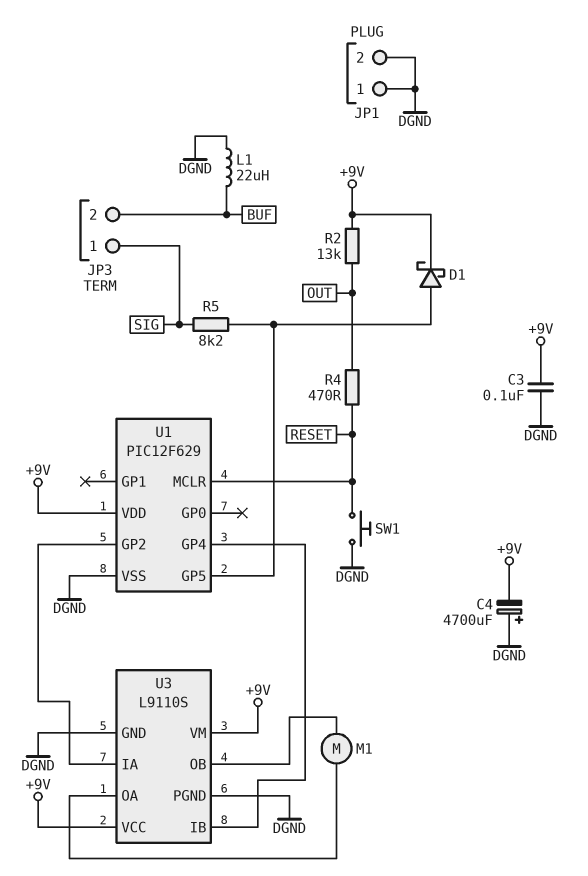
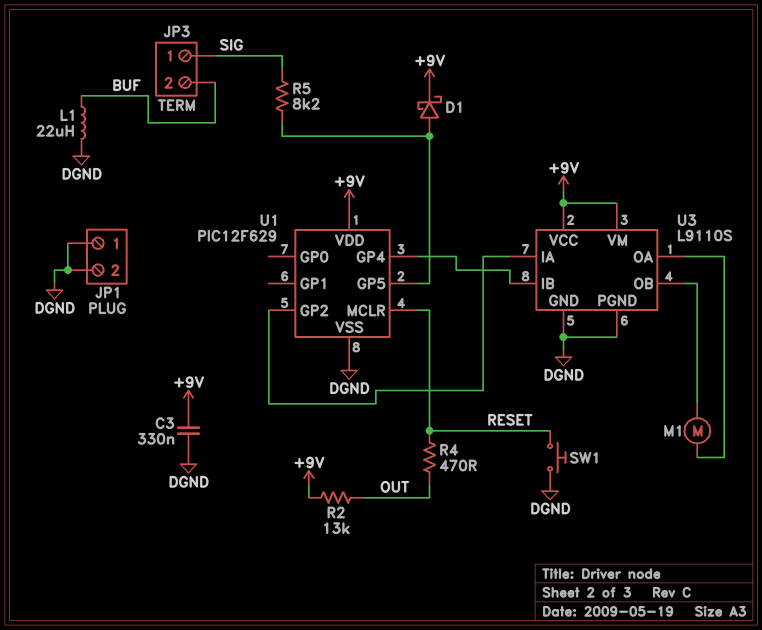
C3: 100nF (+9V, DGND) -> 330nF (+9V, DGND)
C4: 4700uF (plus DGND, minus +9V) -> none

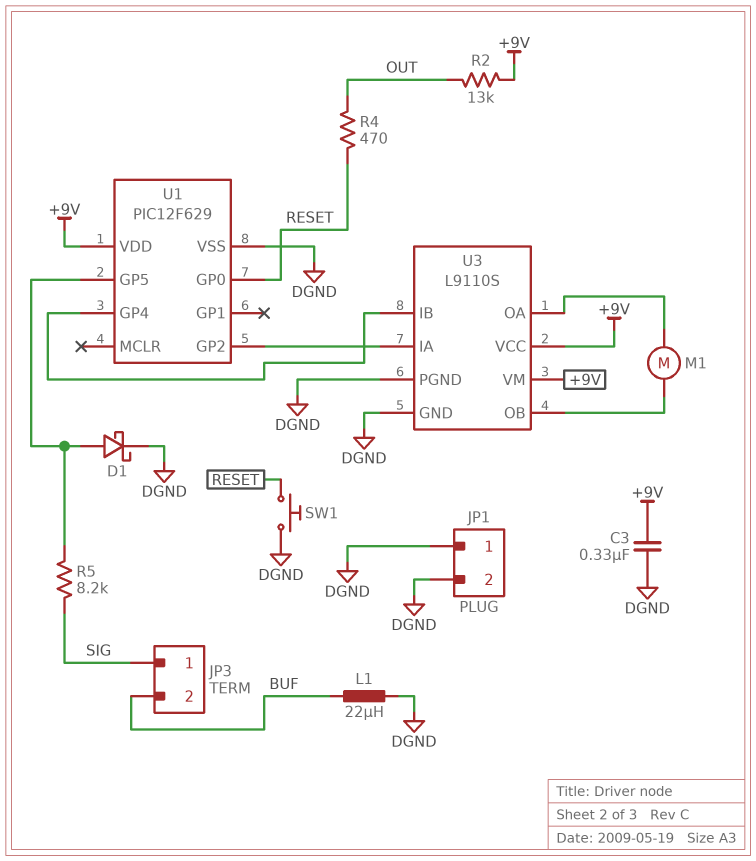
D1: schottky (A U1/GP5, K +9V) -> schottky (A U1/GP5, K DGND)
U1 pin GP0: none -> RESET
U1 pin MCLR: RESET -> none

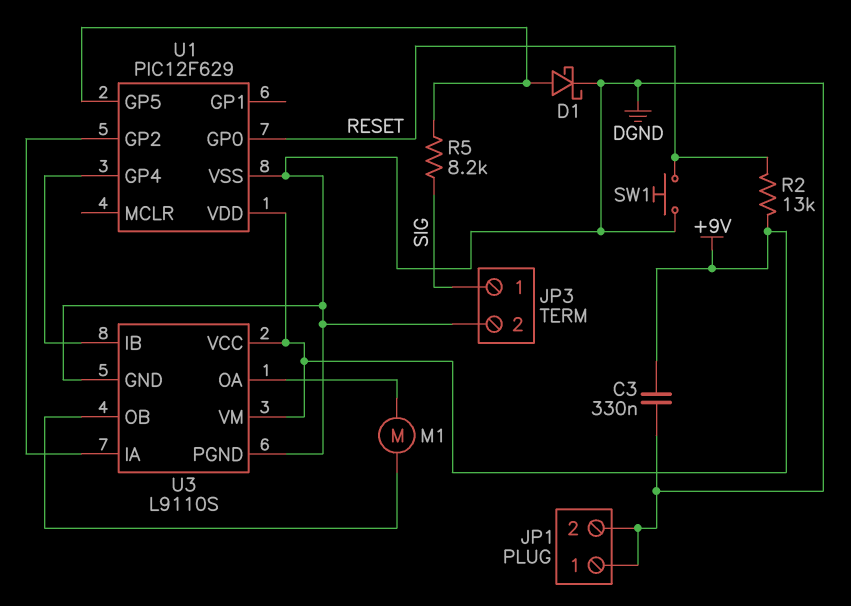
JP3 pin 2: BUF -> DGND
L1: 22uH (BUF, DGND) -> none
R2: 13k (+9V, OUT) -> 13k (+9V, RESET)
R4: 470 (OUT, RESET) -> none

